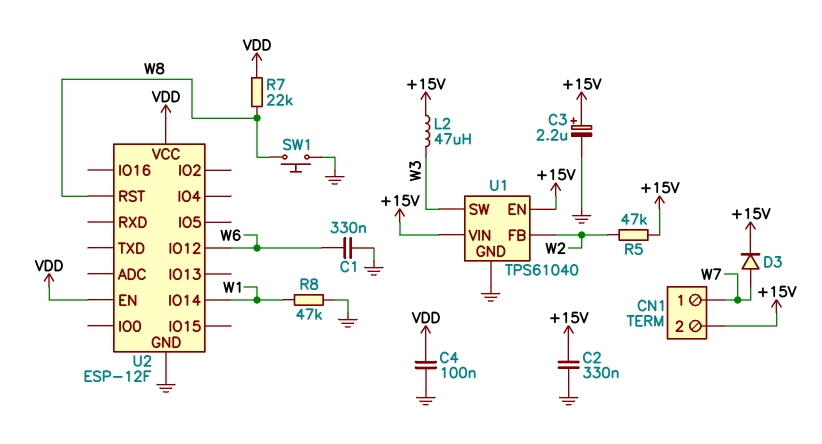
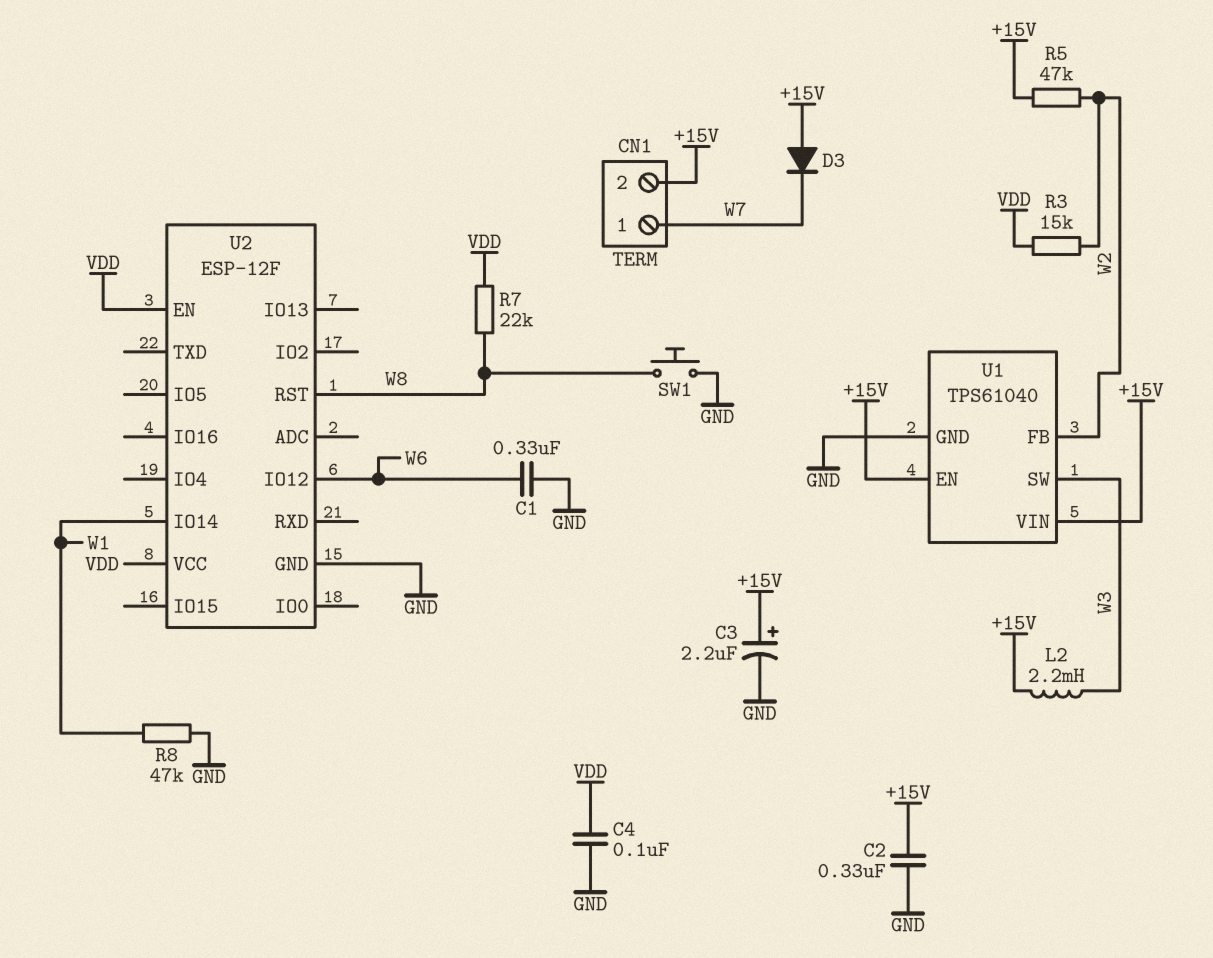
D3: diode (A W7, K +15V) -> diode (A +15V, K W7)
L2: 47uH (+15V, W3) -> 2.2mH (+15V, W3)
R3: none -> 15k (VDD, W2)

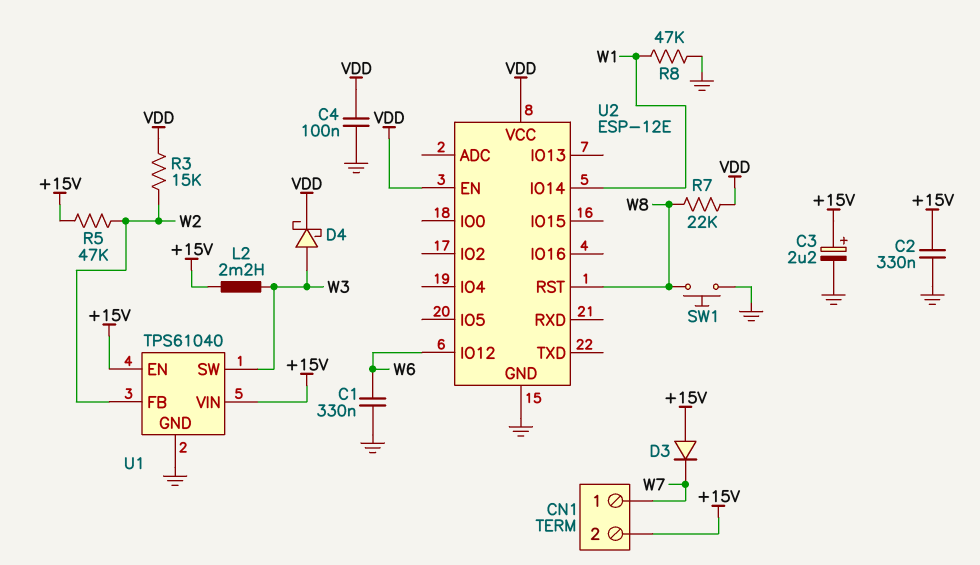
D4: none -> schottky (A W3, K VDD)
U2: ESP-12F -> ESP-12E

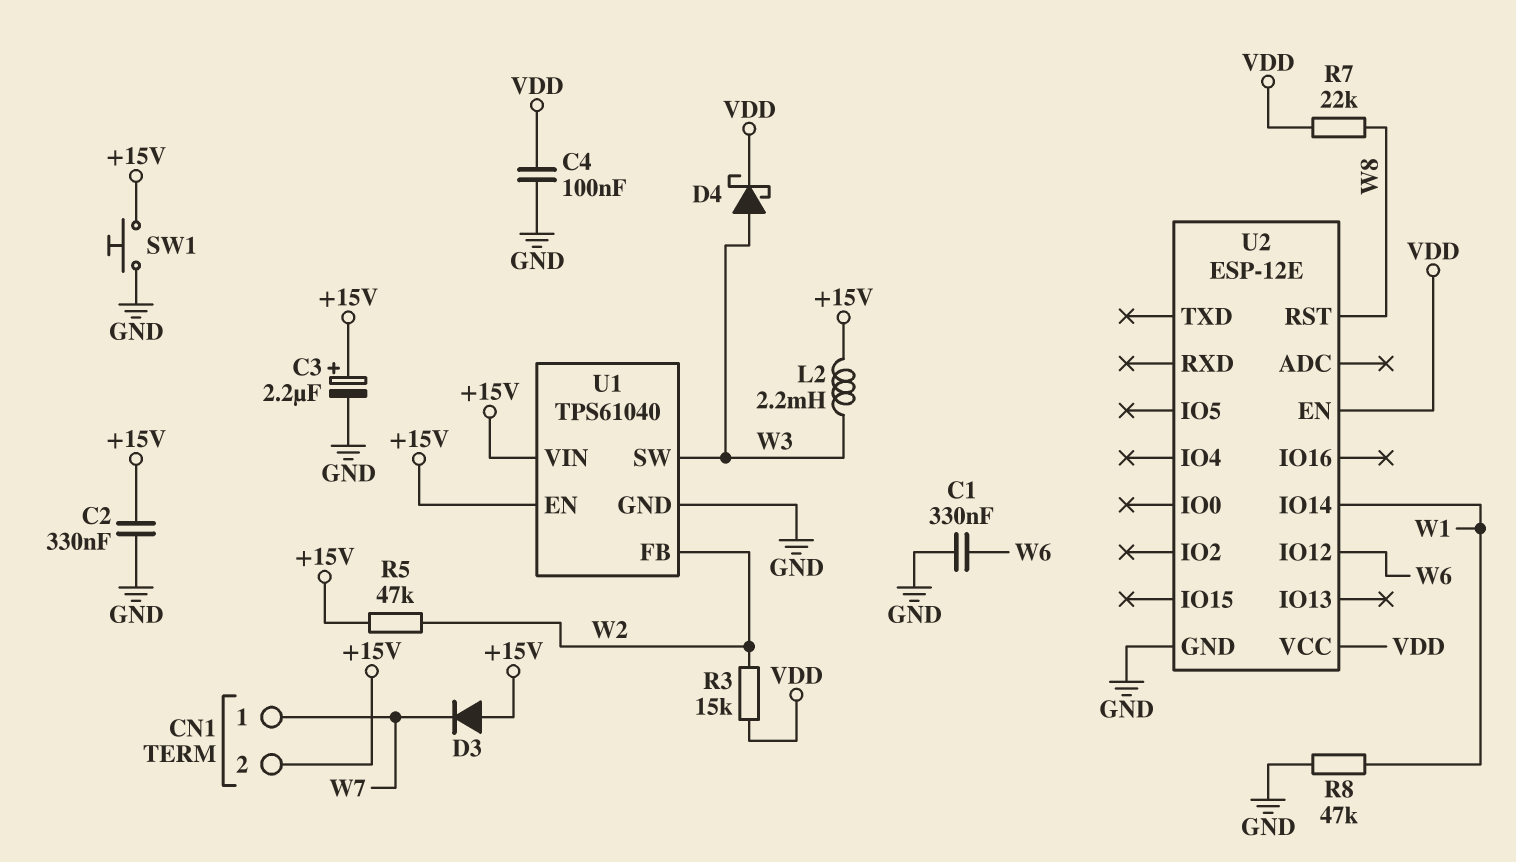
SW1: button (GND, W8) -> button (+15V, GND)

